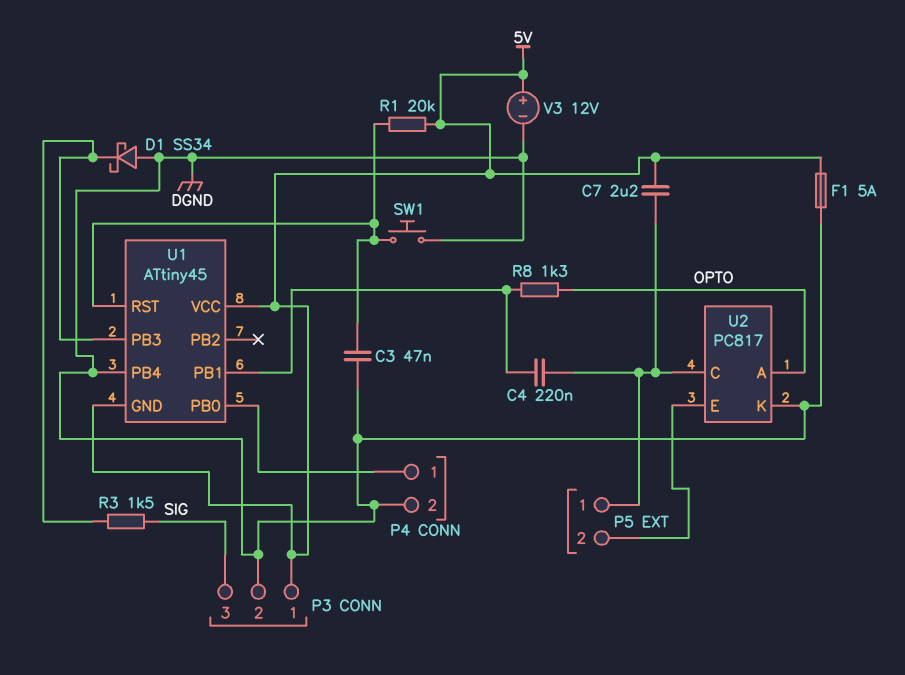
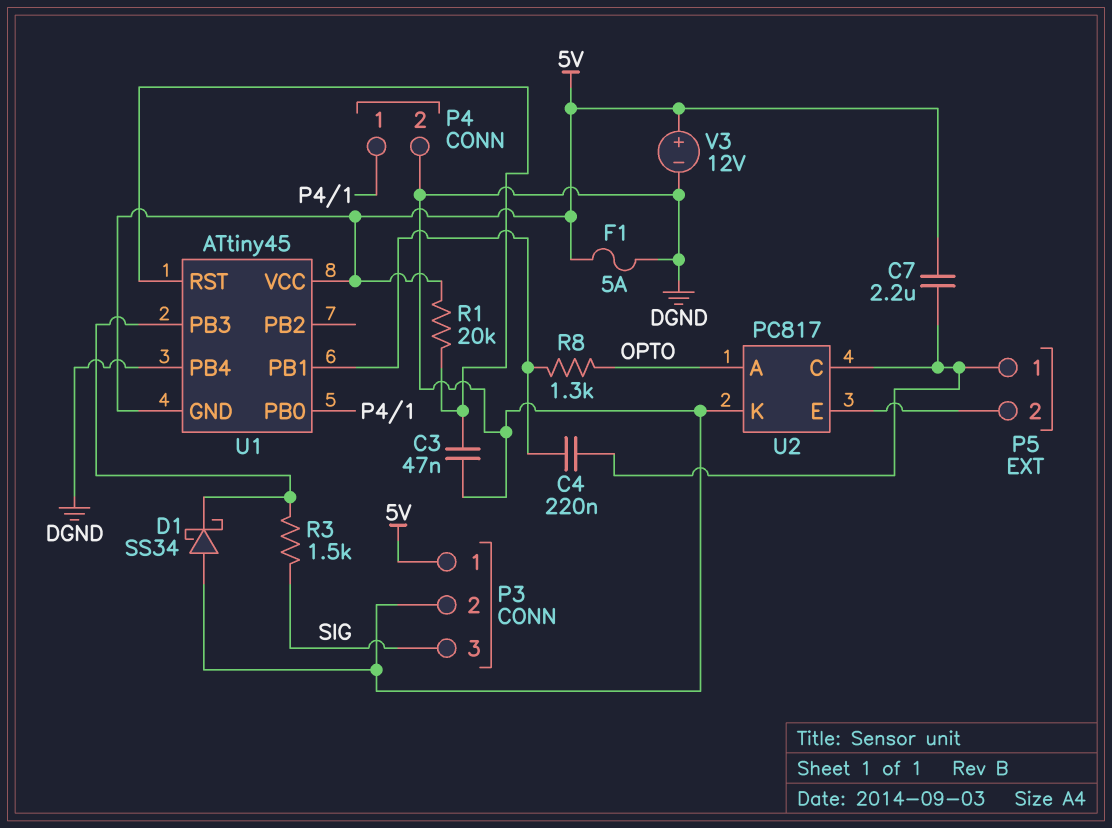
SW1: button (DGND, U1/RST) -> none

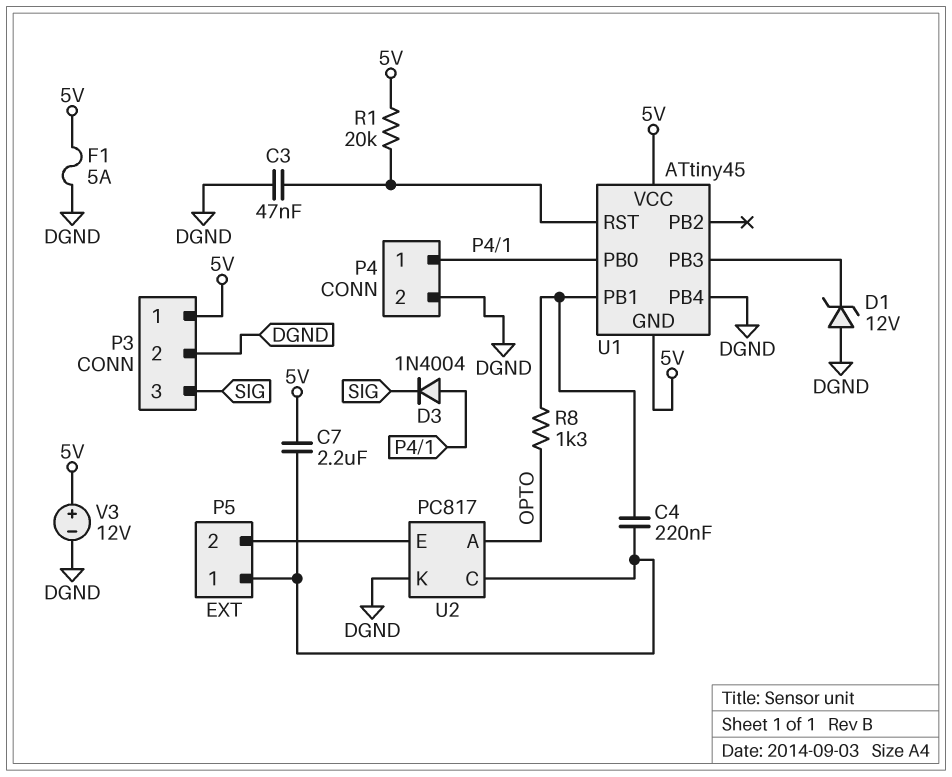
D1: schottky SS34 (A DGND, K U1/PB3) -> zener 12V (A DGND, K U1/PB3)
D3: none -> diode 1N4004 (A P4/1, K SIG)
R3: 1.5k (SIG, U1/PB3) -> none

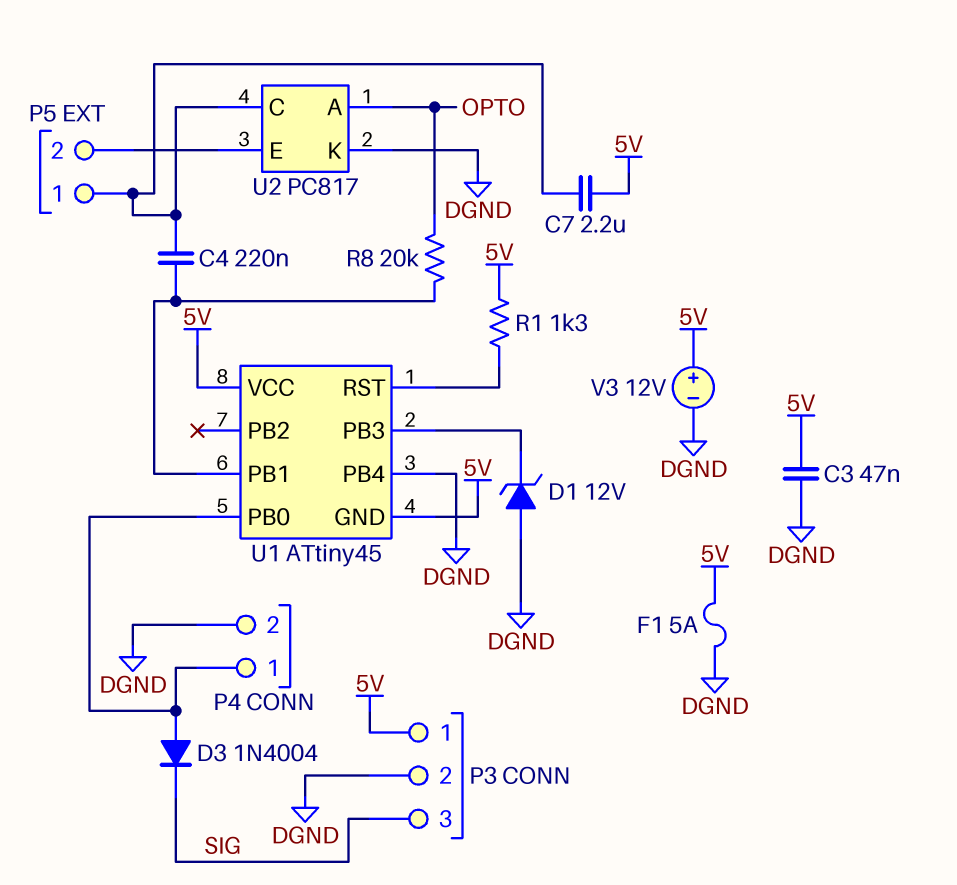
C3: 47nF (DGND, U1/RST) -> 47nF (5V, DGND)
R1: 20k (5V, U1/RST) -> 1.3k (5V, U1/RST)
R8: 1.3k (OPTO, U1/PB1) -> 20k (OPTO, U1/PB1)

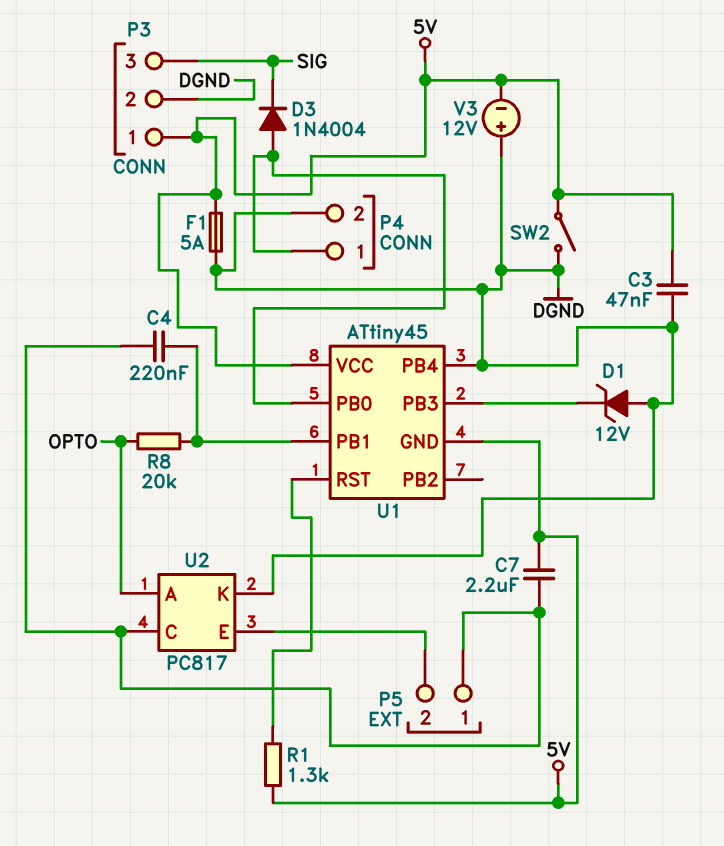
SW2: none -> switch (5V, DGND)
V3: 12V (plus 5V, minus DGND) -> 12V (plus DGND, minus 5V)

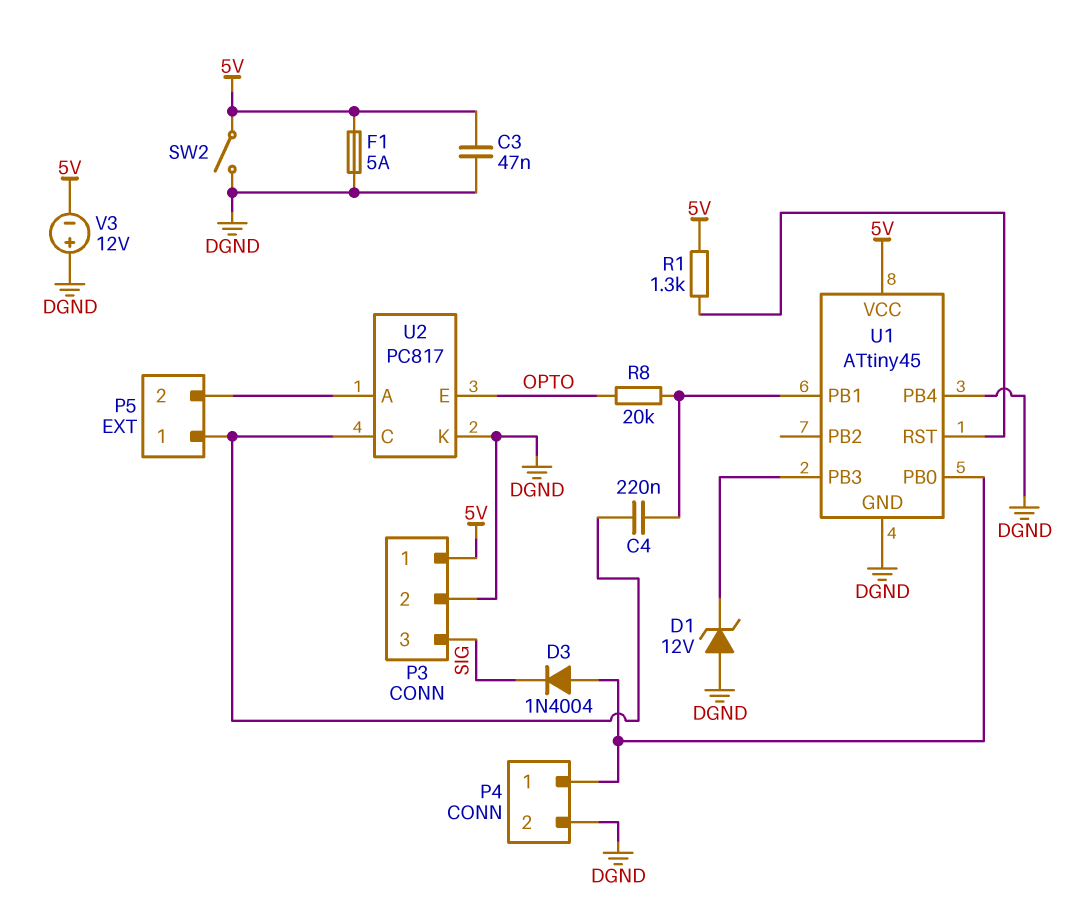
C7: 2.2uF (5V, P5/1) -> none
U1 pin GND: 5V -> DGND
U2 pin A: OPTO -> P5/2
U2 pin E: P5/2 -> OPTO

